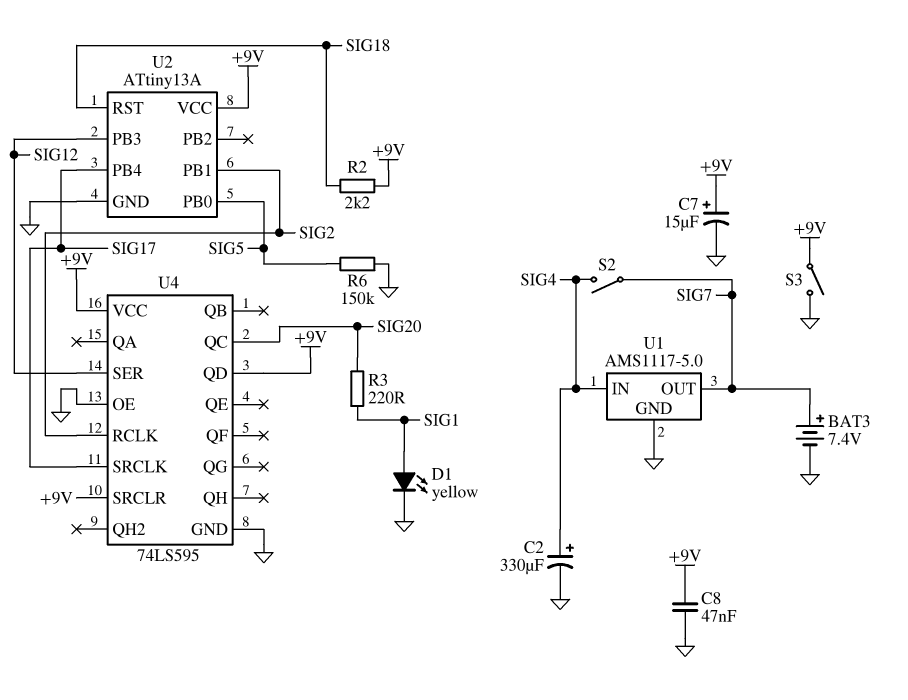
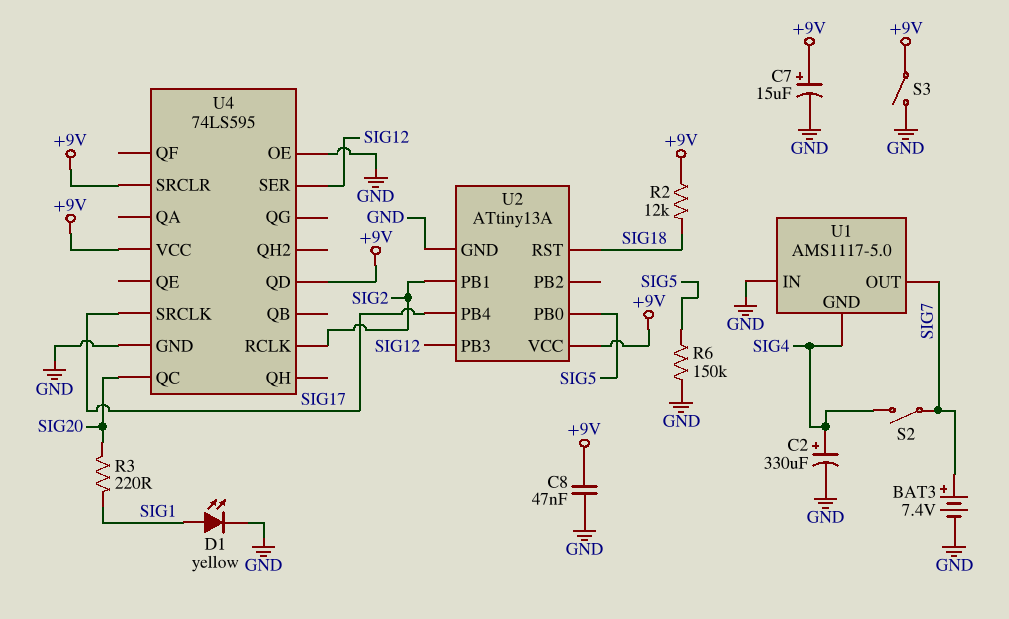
R2: 2.2k (+9V, SIG18) -> 12k (+9V, SIG18)
U1 pin GND: GND -> SIG4
U1 pin IN: SIG4 -> GND

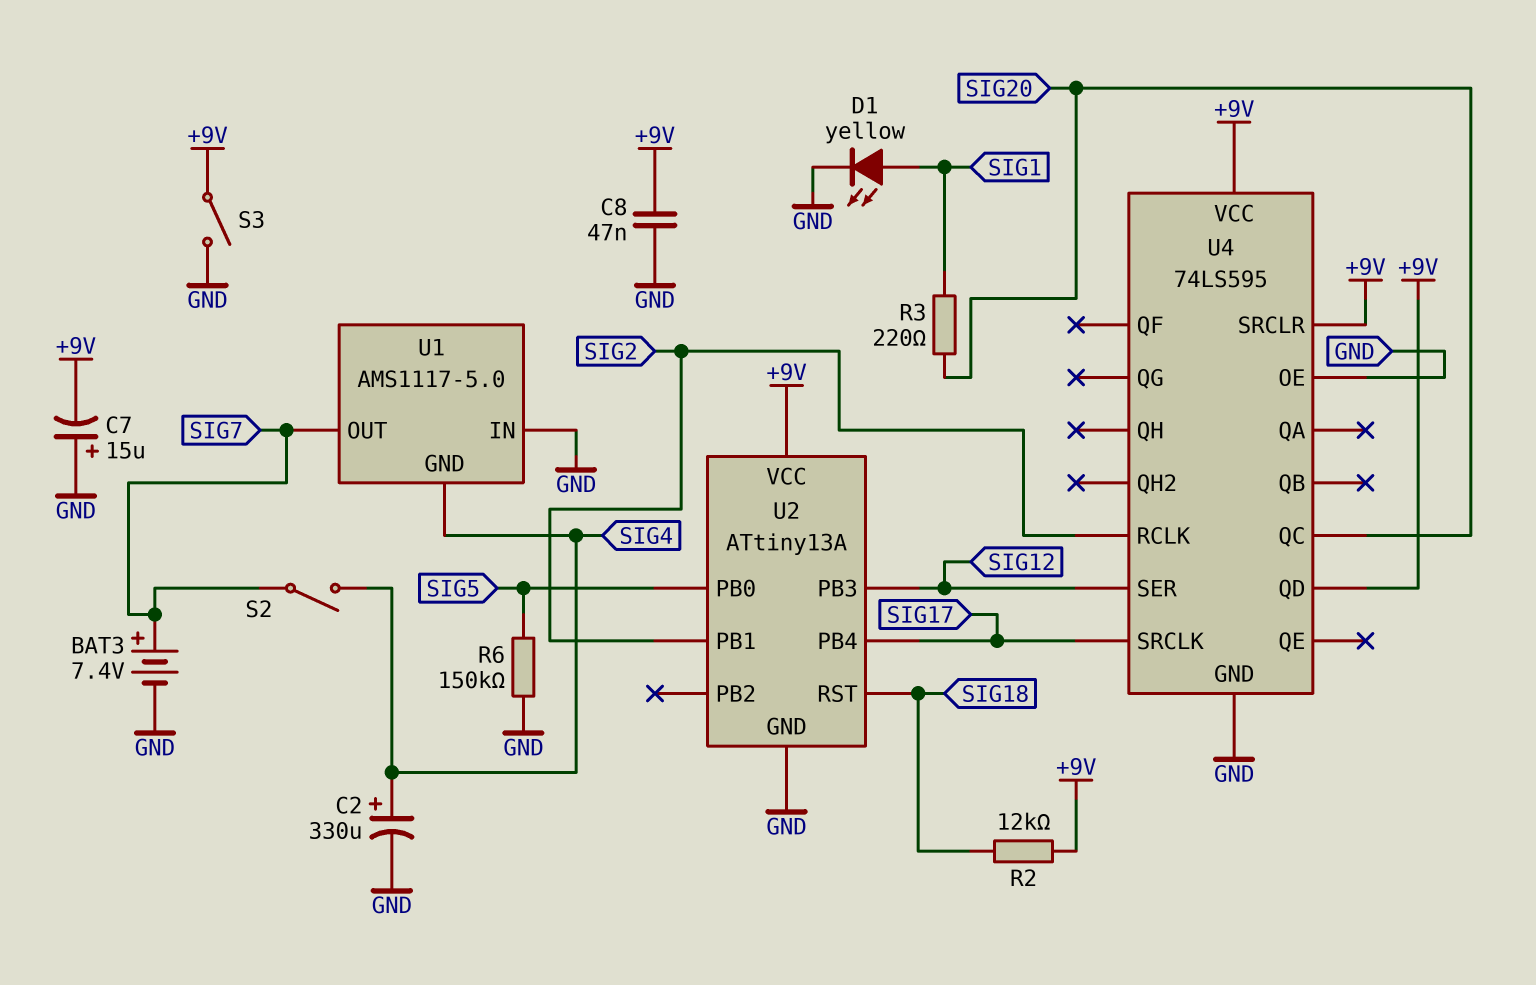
C7: 15uF (plus +9V, minus GND) -> 15uF (plus GND, minus +9V)

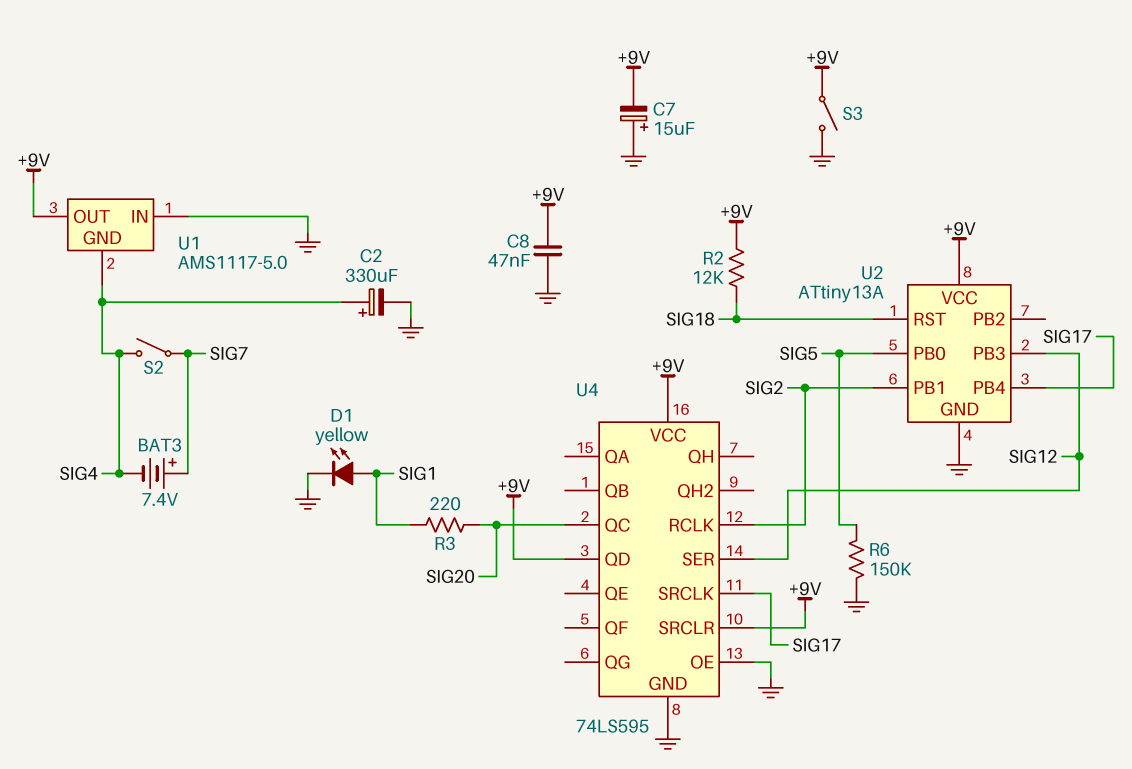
BAT3: 7.4V (plus SIG7, minus GND) -> 7.4V (plus SIG7, minus SIG4)
U1 pin OUT: SIG7 -> +9V

